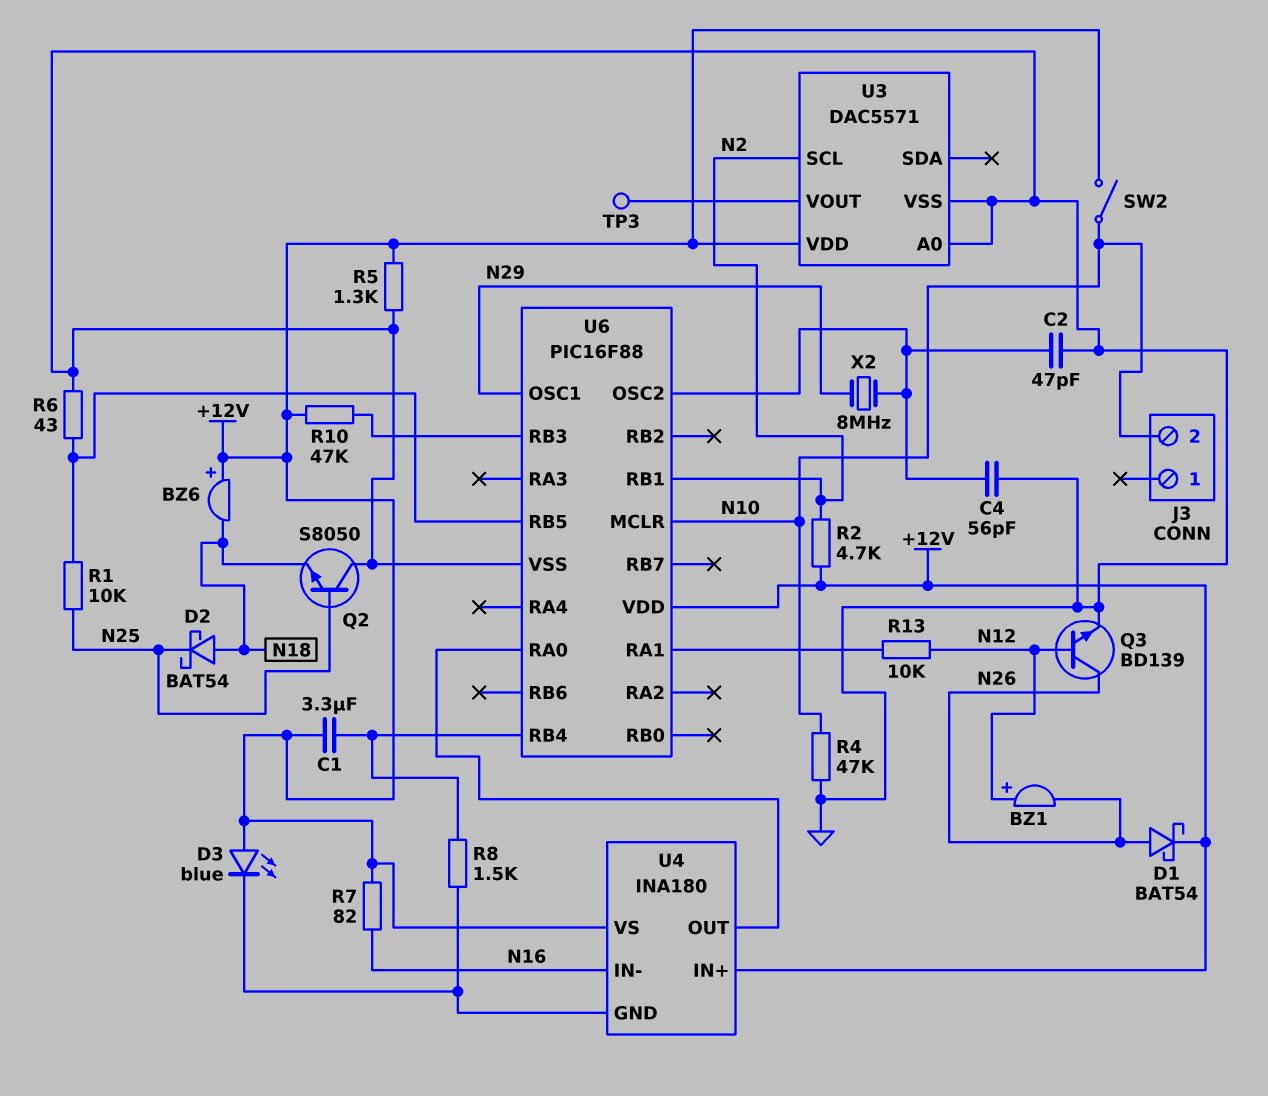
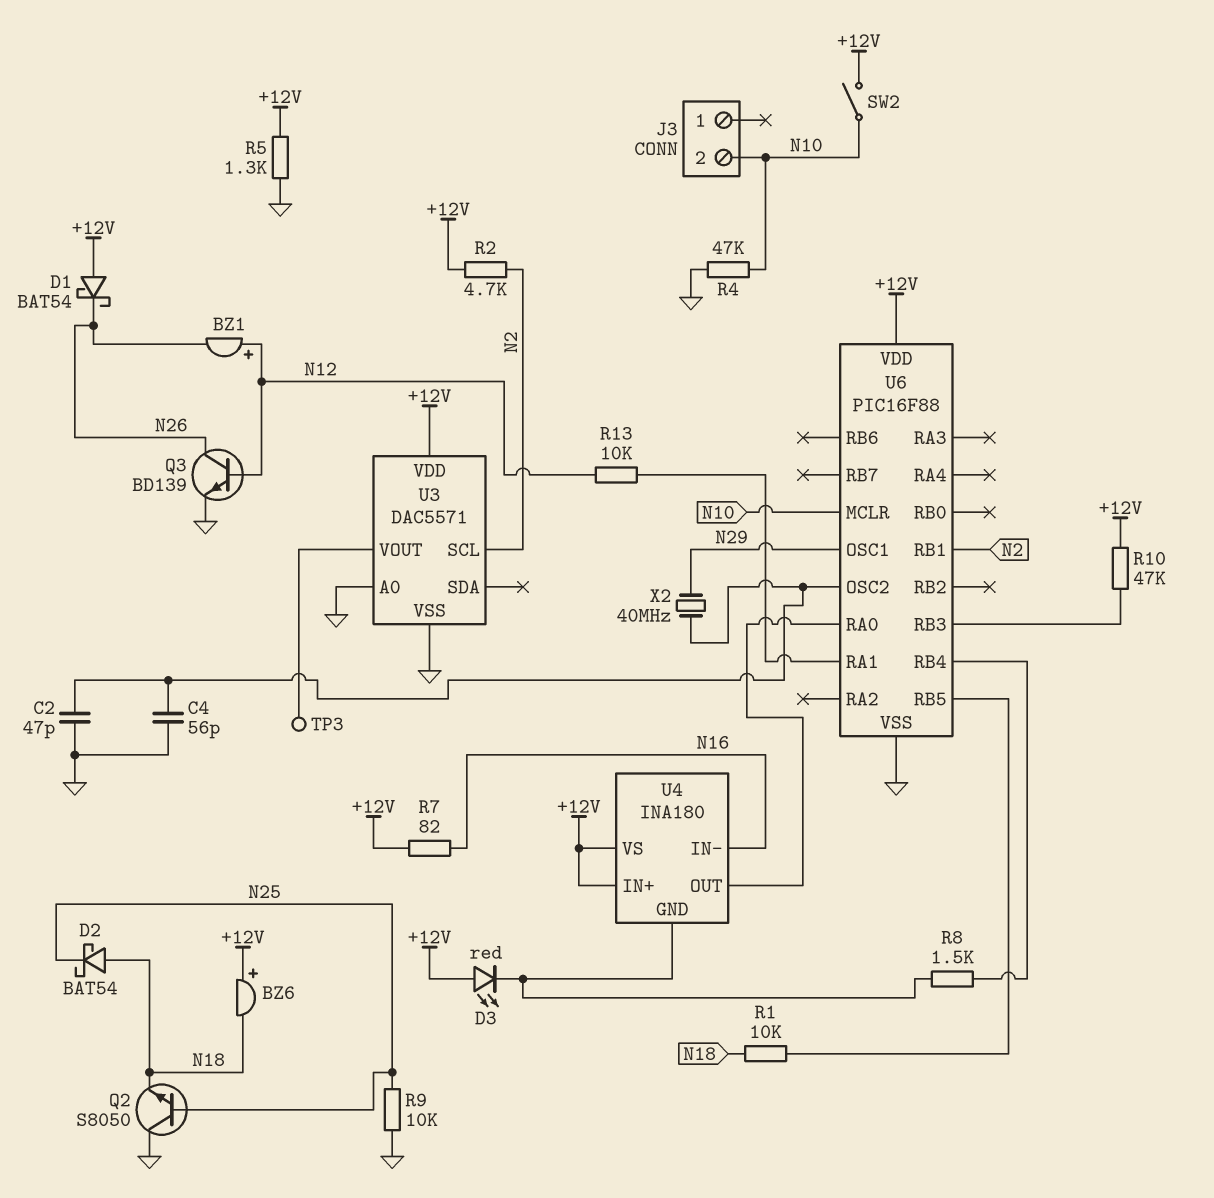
C1: 3.3uF (+12V, U6/RB4) -> none
D1: schottky BAT54 (A N26, K +12V) -> schottky BAT54 (A +12V, K N26)
D3: LED blue (A +12V, K U4/GND) -> LED red (A +12V, K U4/GND)
R1: 10k (N25, U6/RB5) -> 10k (N18, U6/RB5)
R6: 43 (GND, U6/RB5) -> none
R9: none -> 10k (GND, N25)
X2: 8MHz (N29, U6/OSC2) -> 40MHz (N29, U6/OSC2)

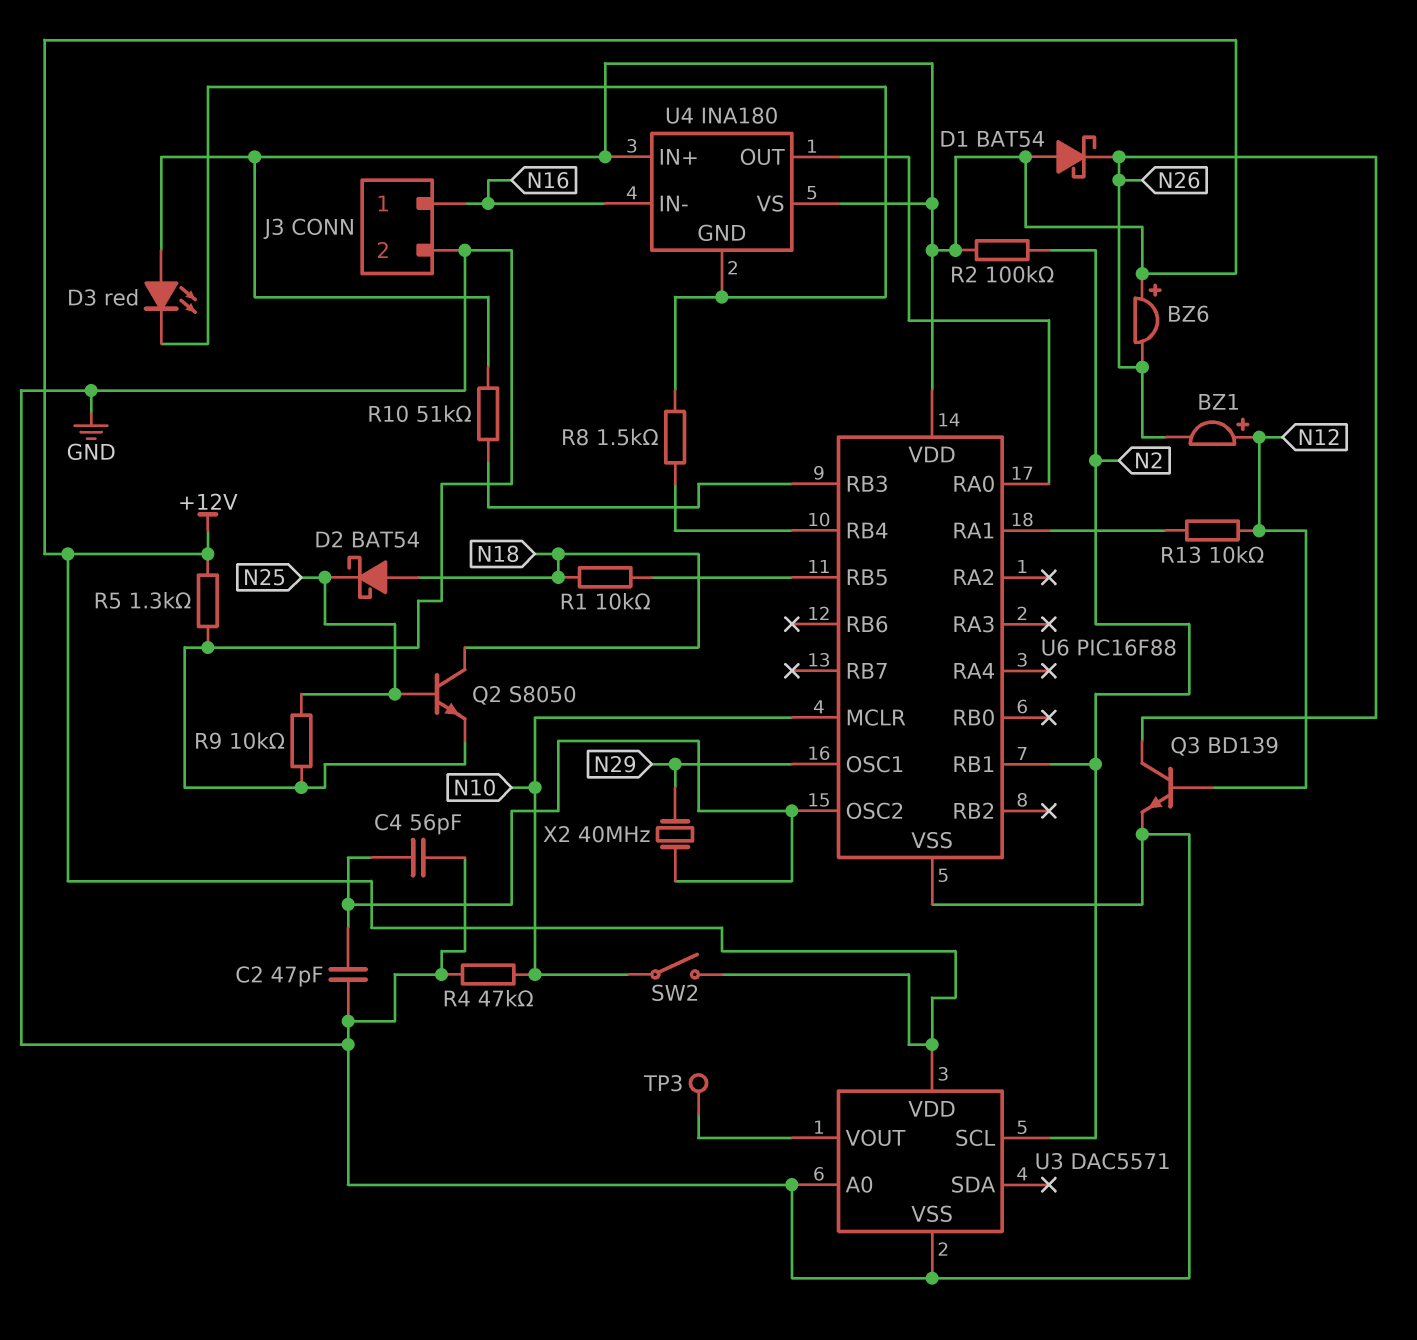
BZ6: buzzer (plus +12V, minus N18) -> buzzer (plus +12V, minus N26)
J3 pin 1: none -> N16
J3 pin 2: N10 -> GND
Q2: NPN S8050 (B N25, C GND, E N18) -> NPN S8050 (B N25, C N18, E GND)
R2: 4.7k (+12V, N2) -> 100k (+12V, N2)
R7: 82 (+12V, N16) -> none
R10: 47k (+12V, U6/RB3) -> 51k (+12V, U6/RB3)

